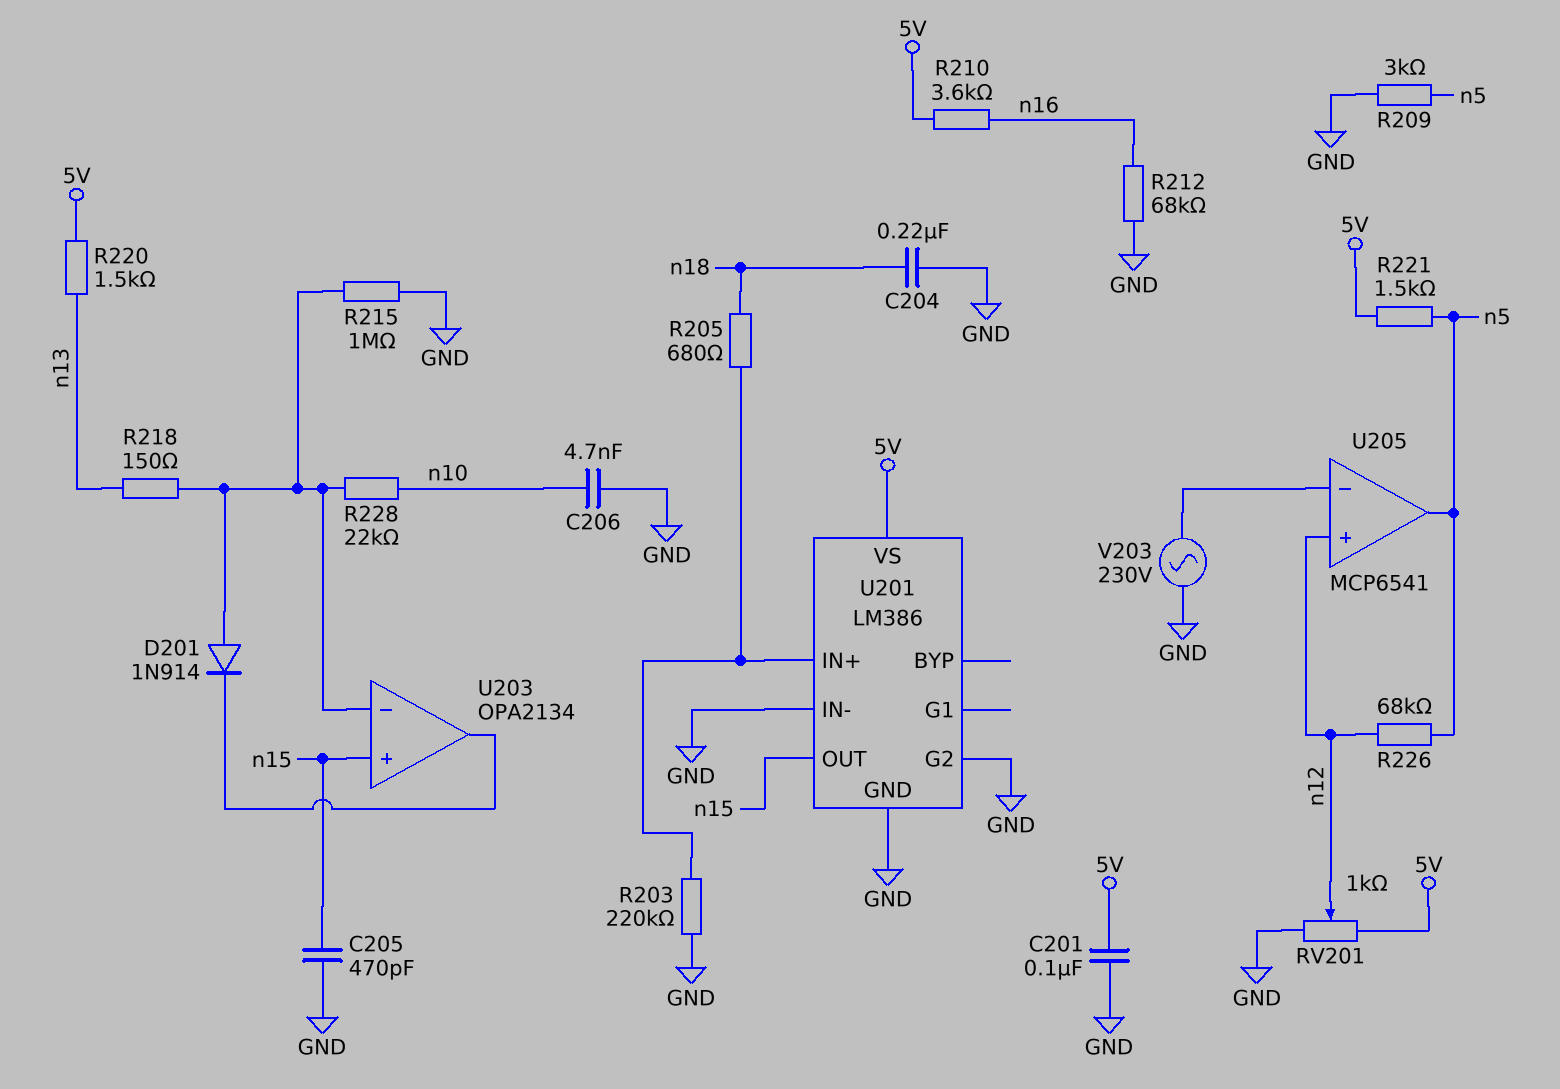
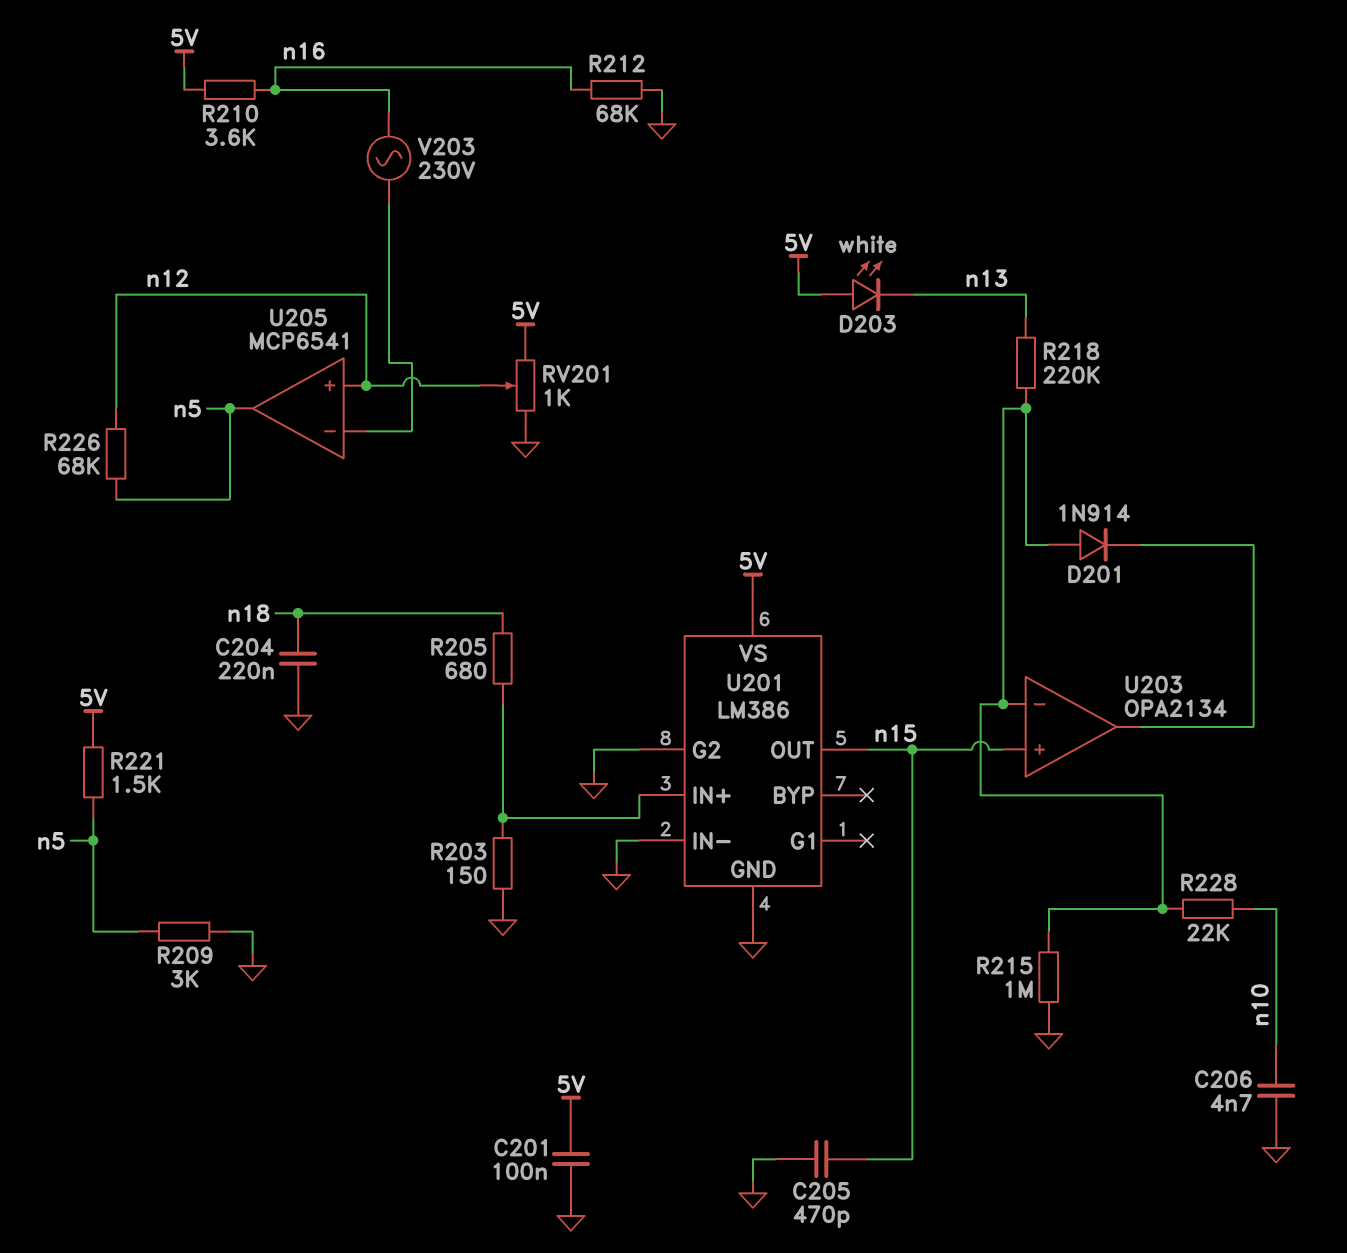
D203: none -> LED white (A 5V, K n13)
R203: 220k (GND, U201/IN+) -> 150 (GND, U201/IN+)
R218: 150 (U203/in-, n13) -> 220k (U203/in-, n13)
R220: 1.5k (5V, n13) -> none
V203: AC 230V (GND, U205/in-) -> AC 230V (U205/in-, n16)

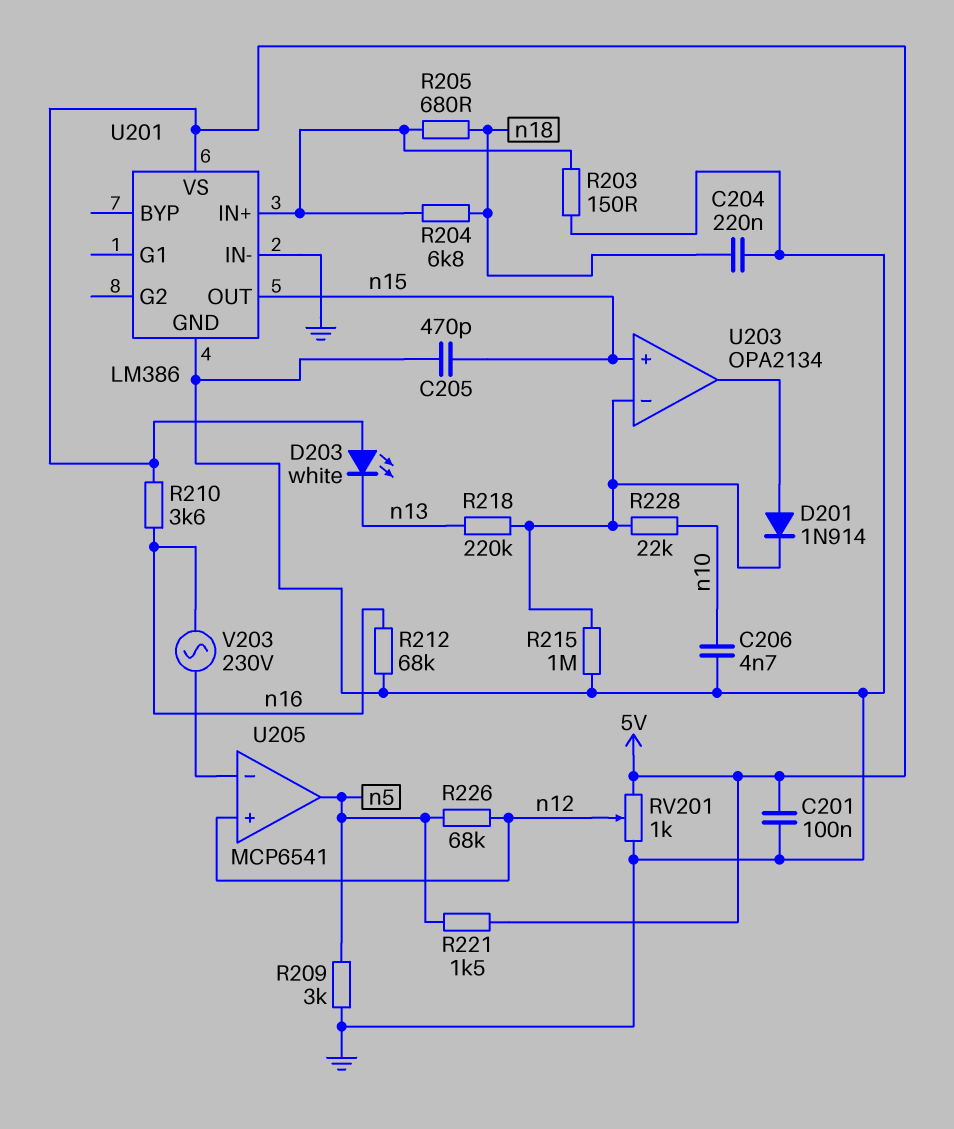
D201: diode 1N914 (A U203/in-, K U203/out) -> diode 1N914 (A U203/out, K U203/in-)
R204: none -> 6.8k (U201/IN+, n18)
U201 pin G2: GND -> none

